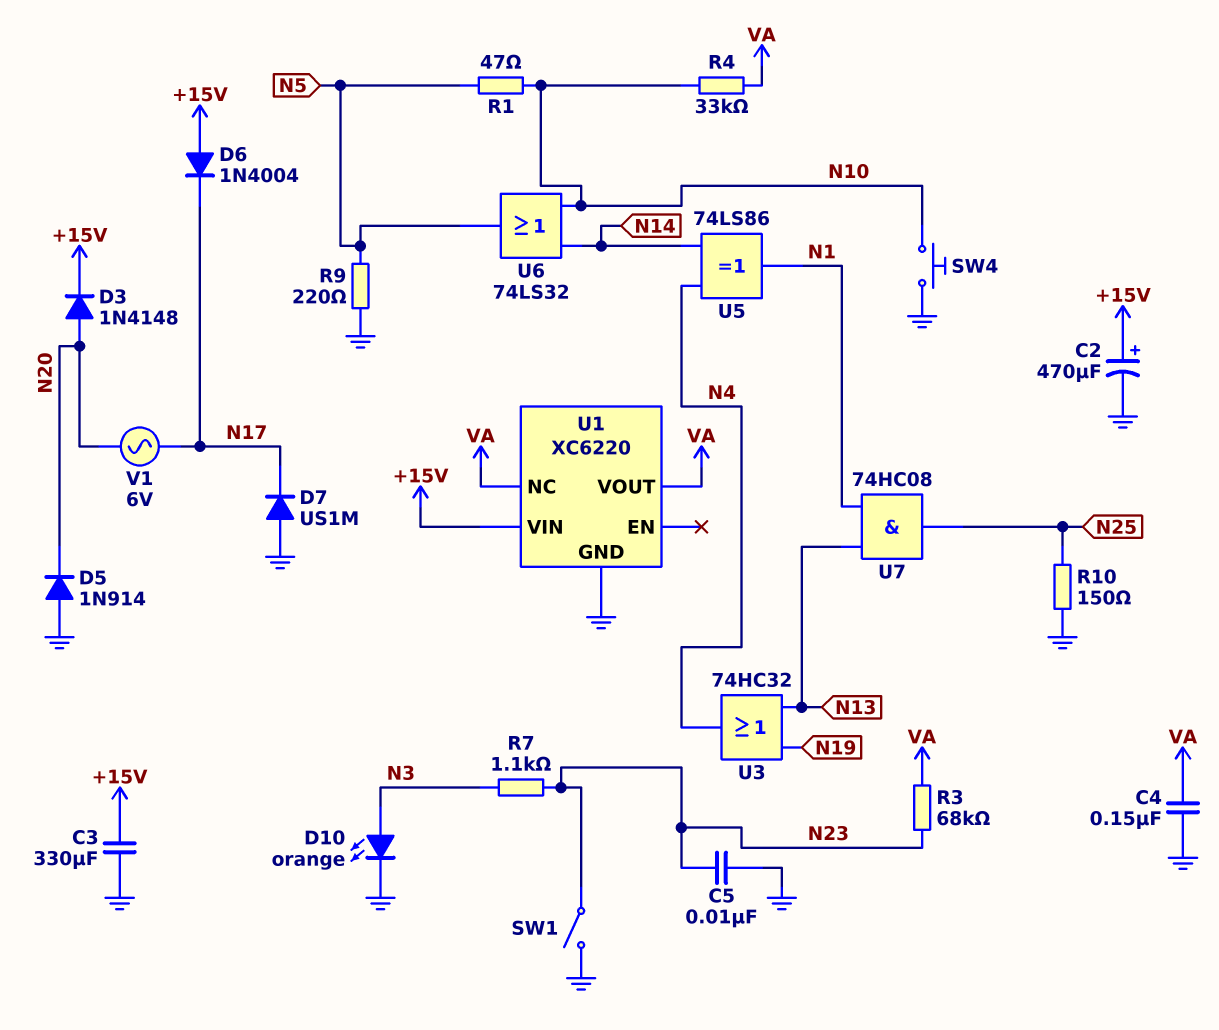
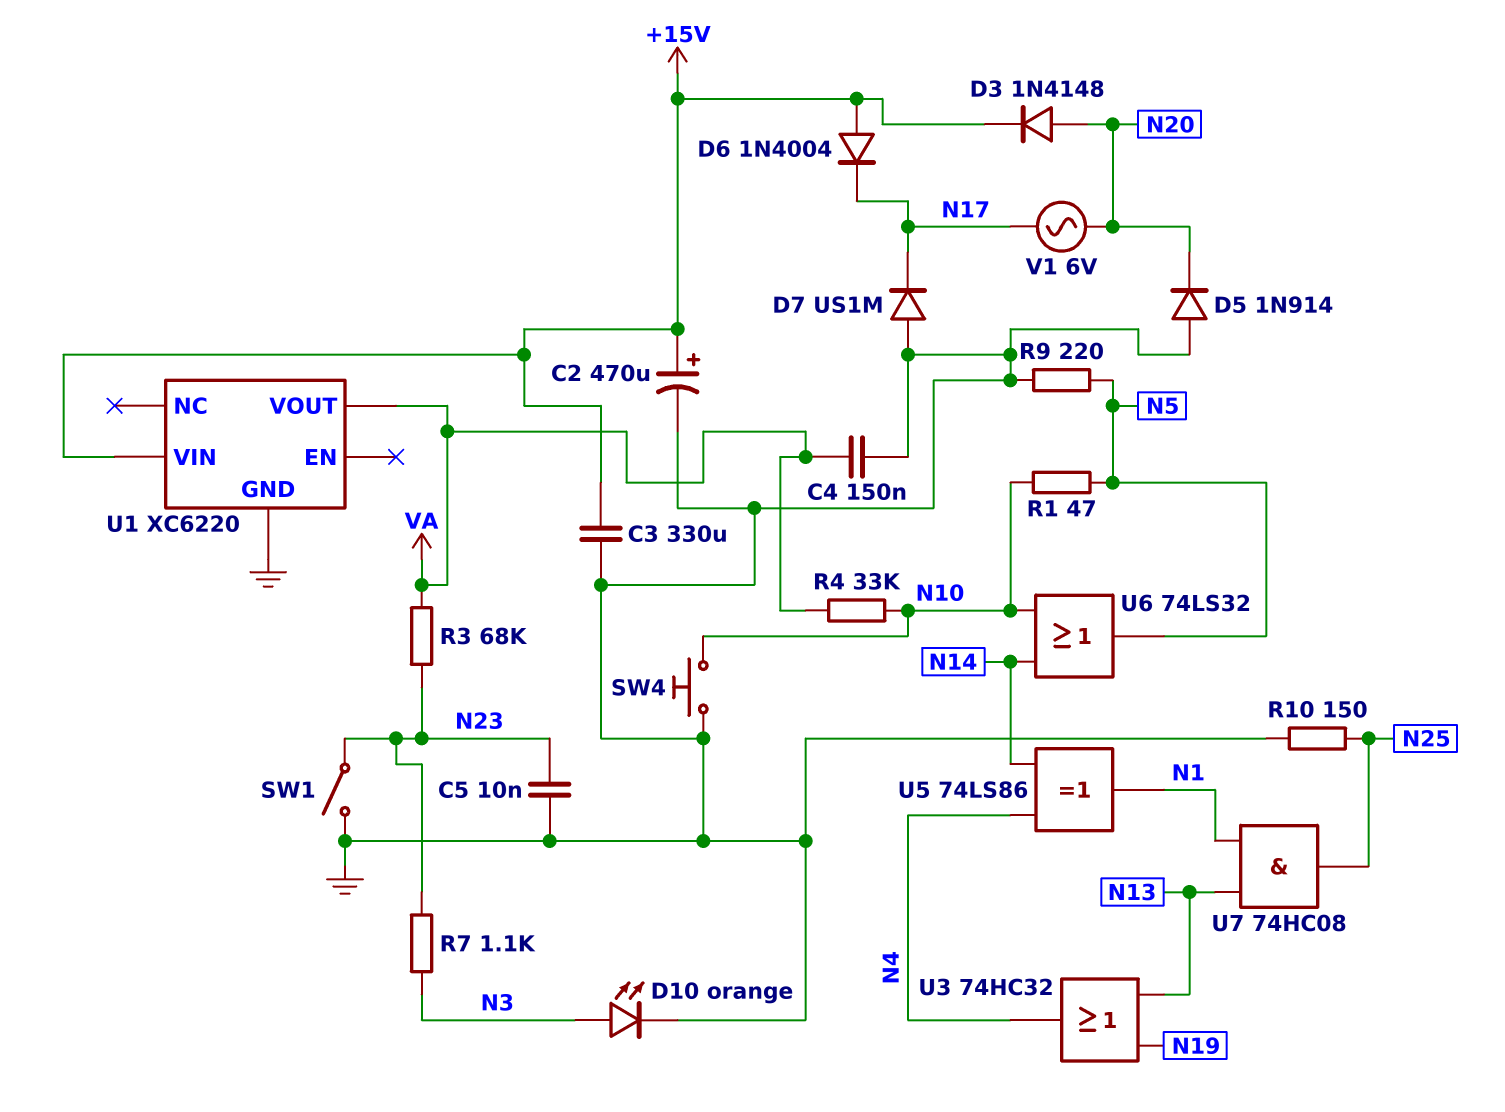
U1 pin NC: VA -> none

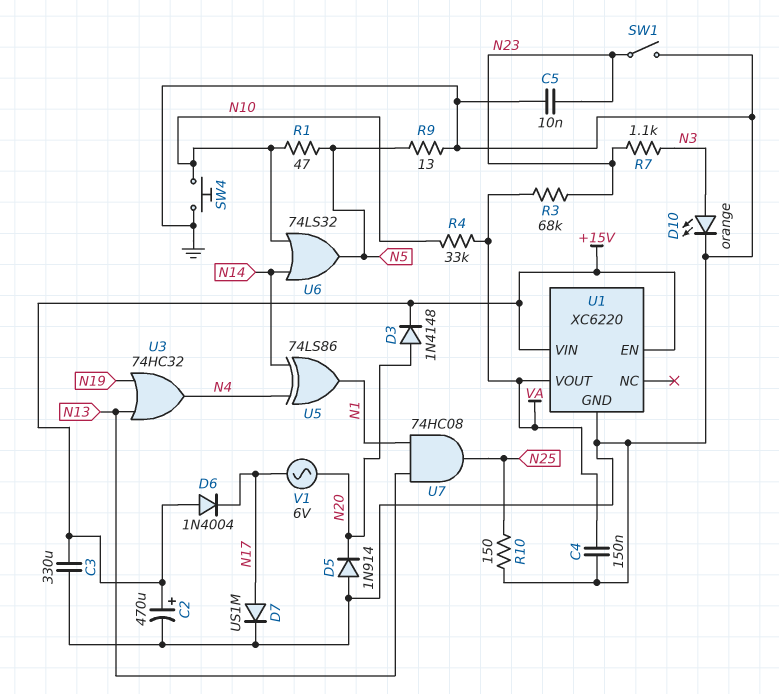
D7: diode US1M (A GND, K N17) -> diode US1M (A N17, K GND)
R9: 220 (GND, N5) -> 13 (GND, N5)
U1 pin EN: none -> +15V

